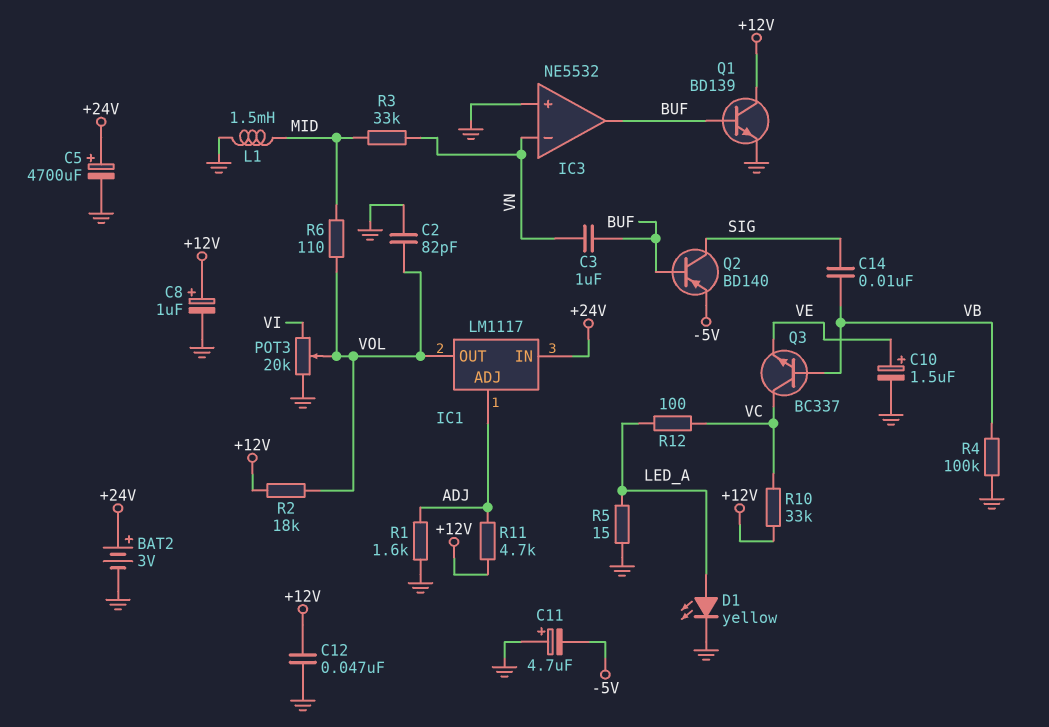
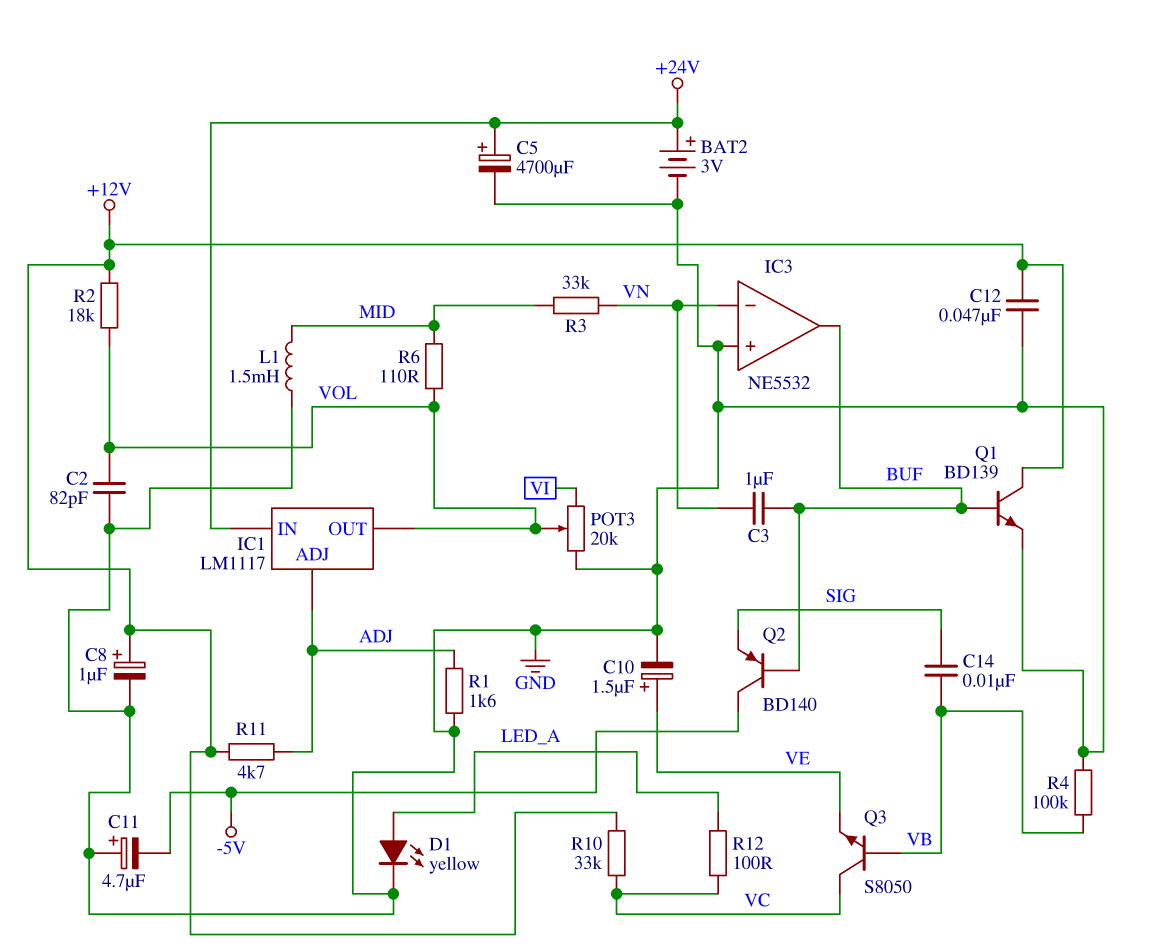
Q2: PNP BD140 (B BUF, C SIG, E -5V) -> PNP BD140 (B BUF, C -5V, E SIG)
Q3: NPN BC337 (B VB, C VC, E VE) -> NPN S8050 (B VB, C VC, E VE)
R5: 15 (GND, LED_A) -> none

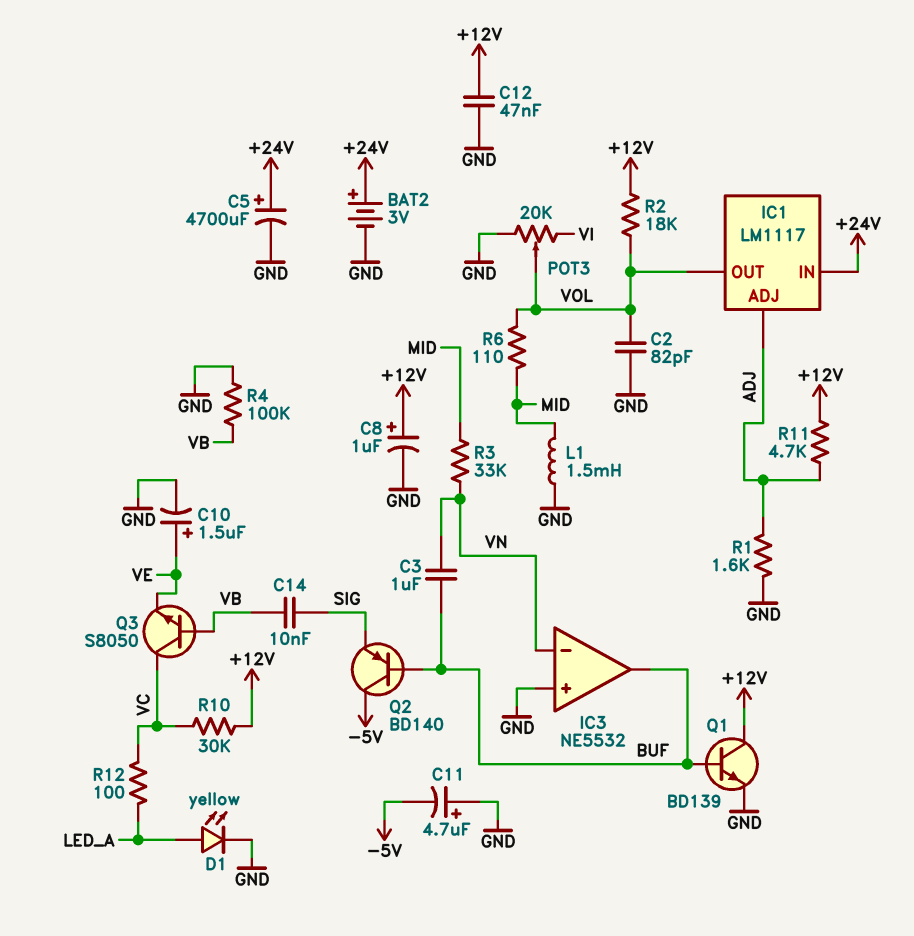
R10: 33k (+12V, VC) -> 30k (+12V, VC)

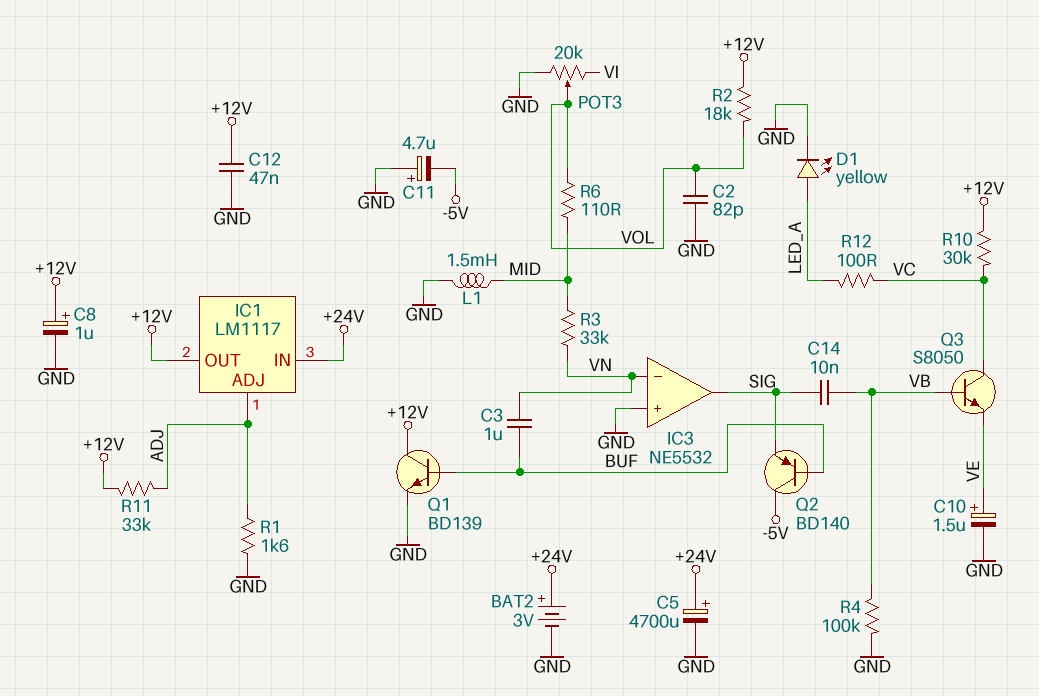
IC1 pin OUT: VOL -> +12V
IC3 pin out: BUF -> SIG
R11: 4.7k (+12V, ADJ) -> 33k (+12V, ADJ)

